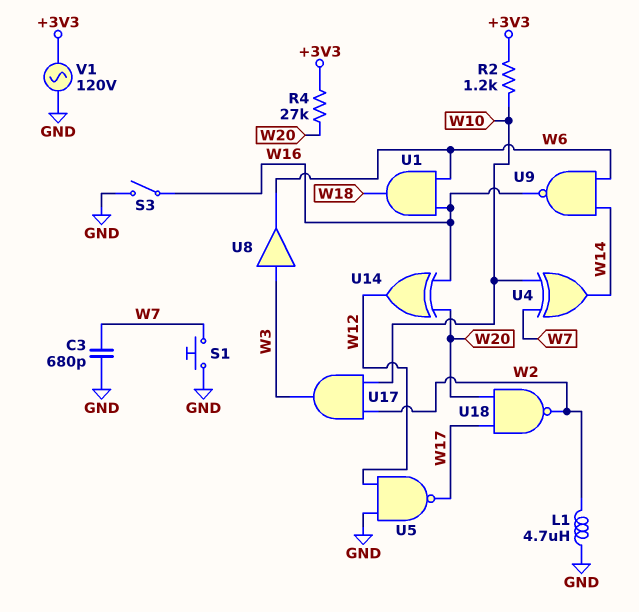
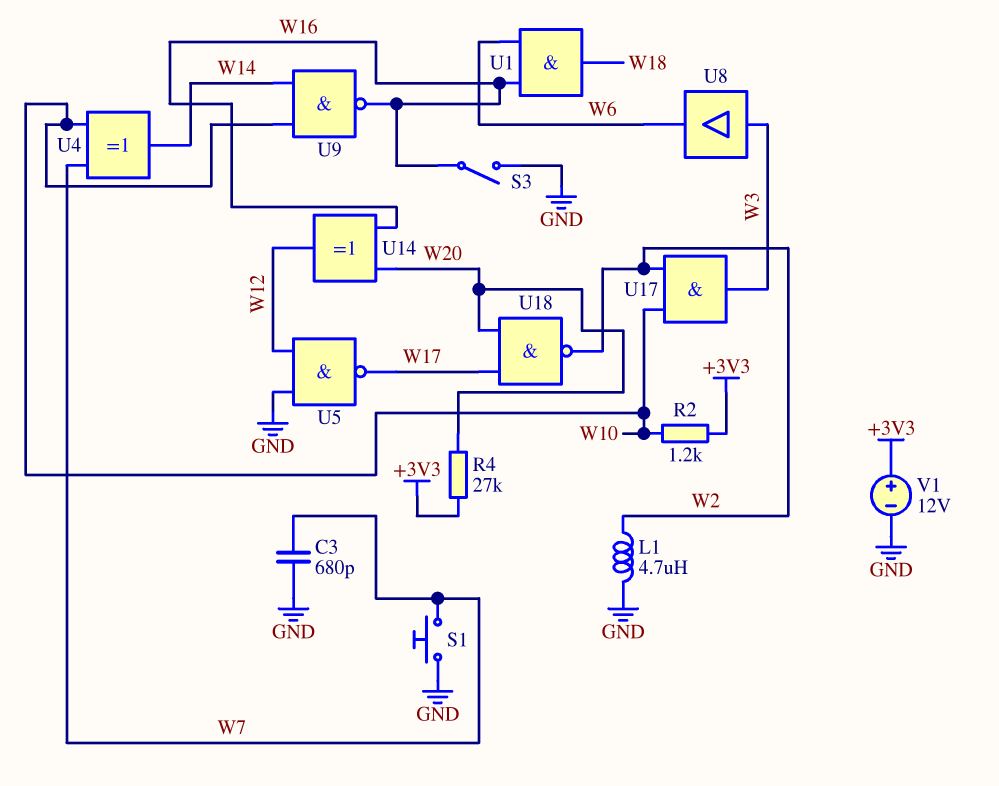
U9: NAND (in W6, in W14, out W16) -> NAND (in W10, in W14, out W16)
V1: AC 120V (+3V3, GND) -> 12V (plus +3V3, minus GND)

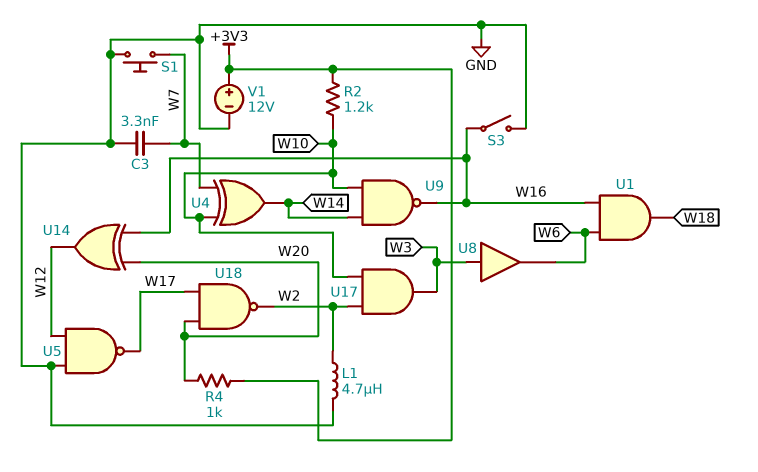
C3: 680pF (GND, W7) -> 3.3nF (GND, W7)
R4: 27k (+3V3, W20) -> 1k (+3V3, W20)

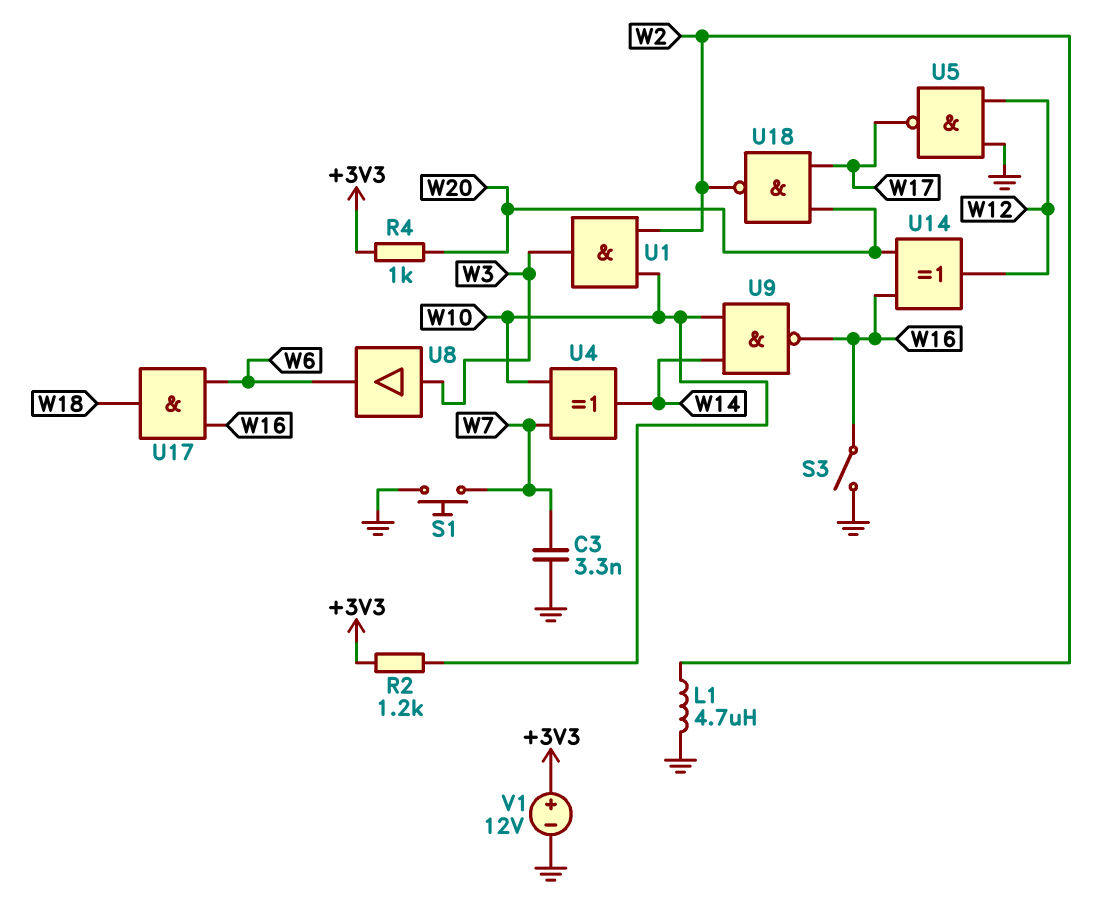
U1: AND (in W6, in W16, out W18) -> AND (in W2, in W10, out W3)
U17: AND (in W2, in W10, out W3) -> AND (in W6, in W16, out W18)

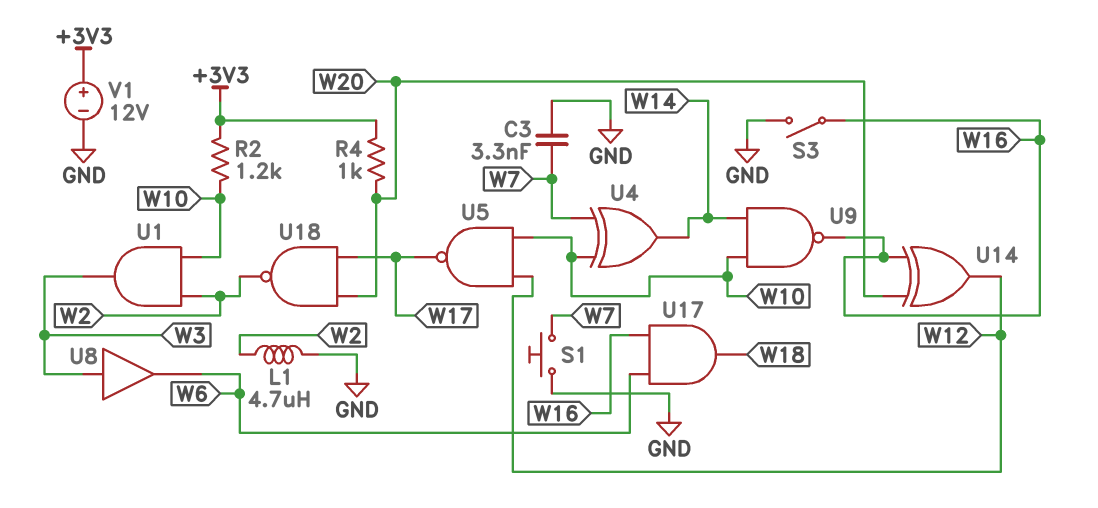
U5: NAND (in GND, in W12, out W17) -> NAND (in W10, in W12, out W17)

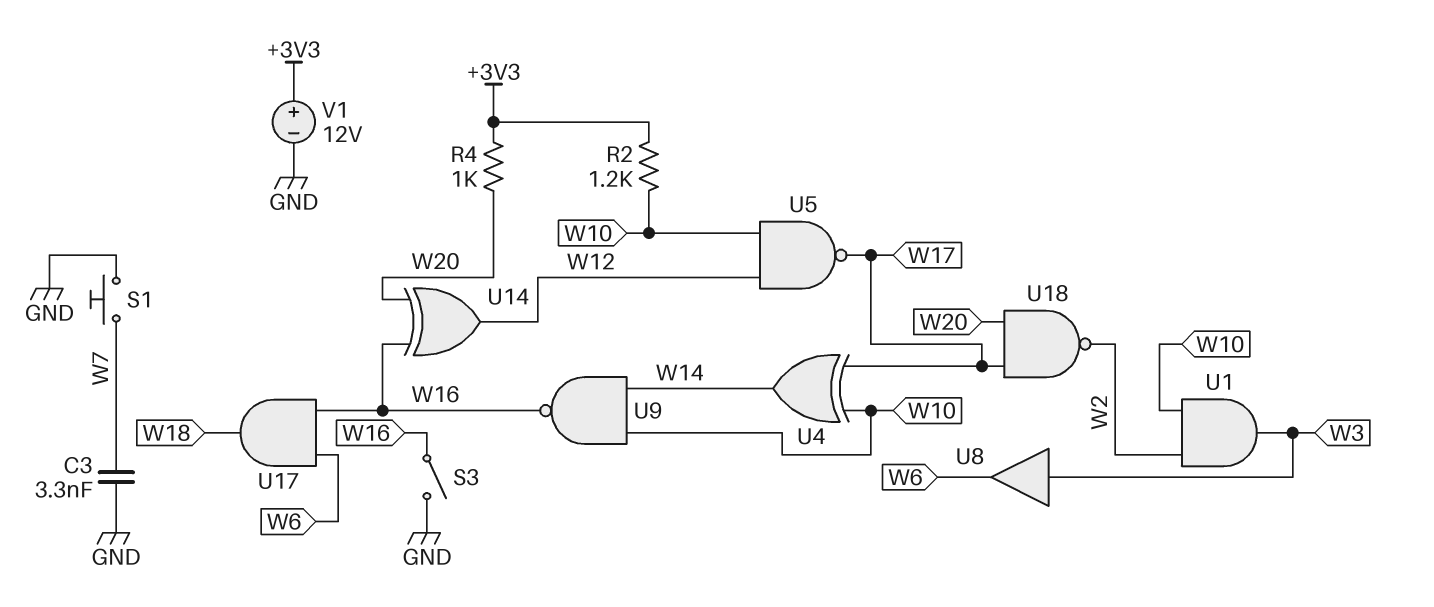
L1: 4.7uH (GND, W2) -> none
U4: XOR (in W7, in W10, out W14) -> XOR (in W10, in W17, out W14)

